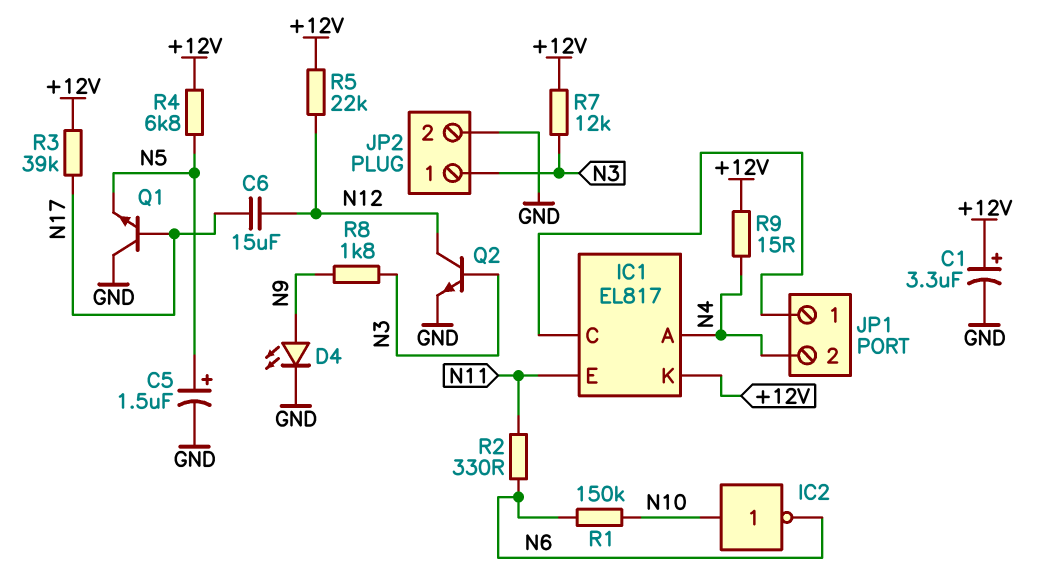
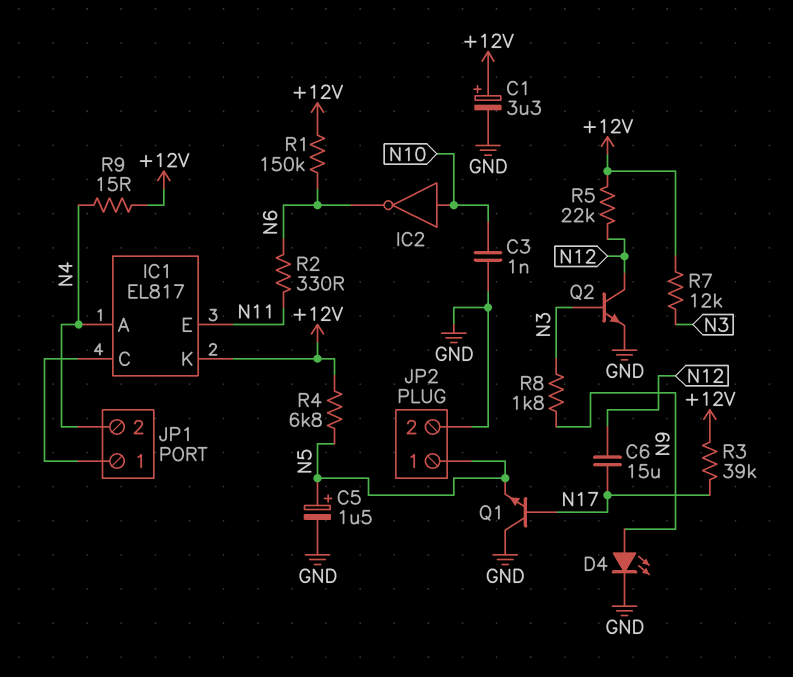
C3: none -> 1nF (GND, N10)
JP2 pin 1: N3 -> N5
R1: 150k (N6, N10) -> 150k (+12V, N6)

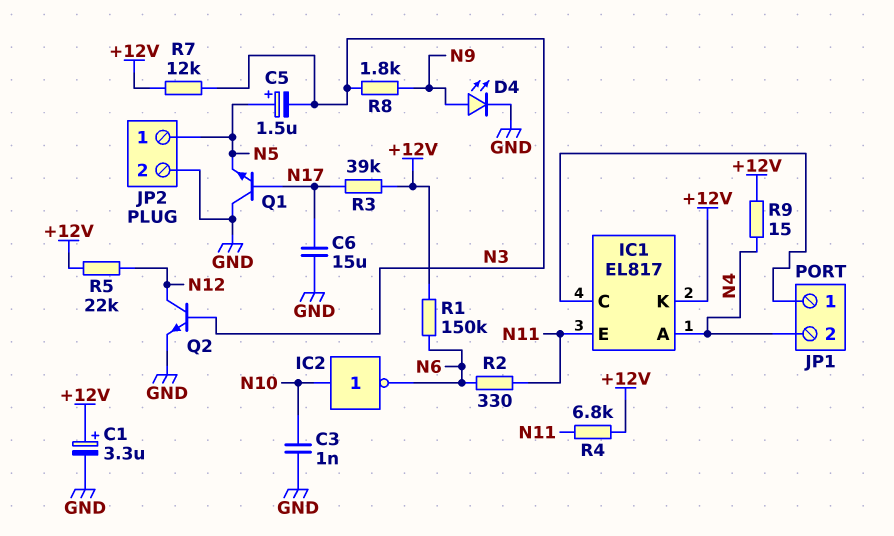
C5: 1.5uF (plus N5, minus GND) -> 1.5uF (plus N5, minus N3)
C6: 15uF (N12, N17) -> 15uF (GND, N17)
R4: 6.8k (+12V, N5) -> 6.8k (+12V, N11)

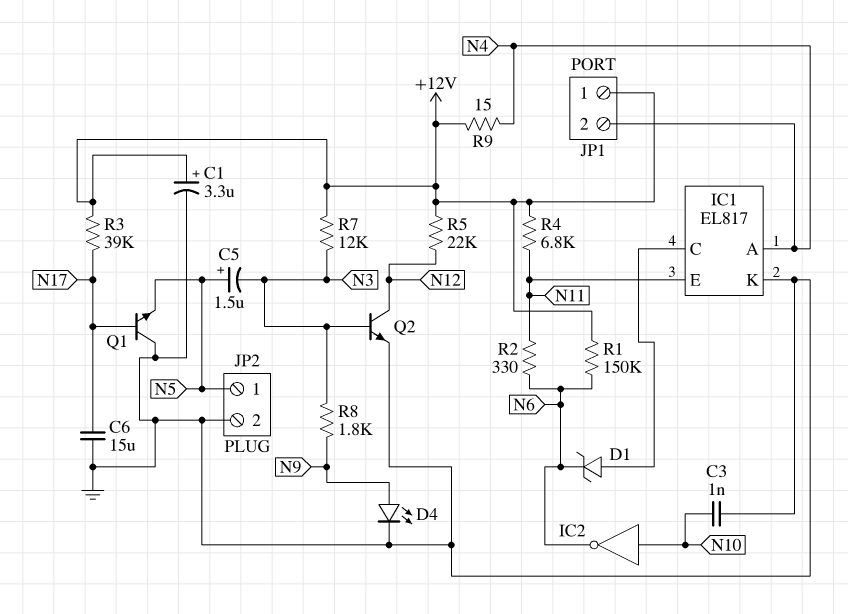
D1: none -> zener (A IC1/C, K N6)
IC1 pin K: +12V -> GND
JP1 pin 1: IC1/C -> +12V

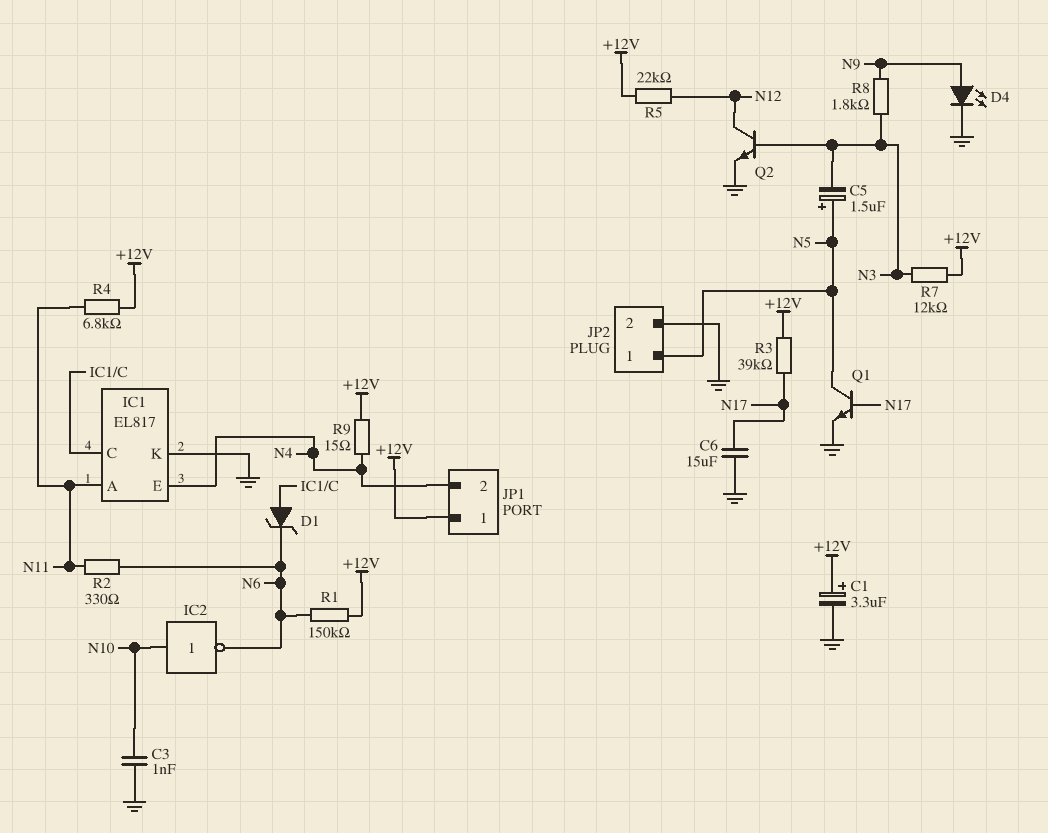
IC1 pin A: N4 -> N11
IC1 pin E: N11 -> N4
Q1: NPN (B N17, C GND, E N5) -> NPN (B N17, C N5, E GND)

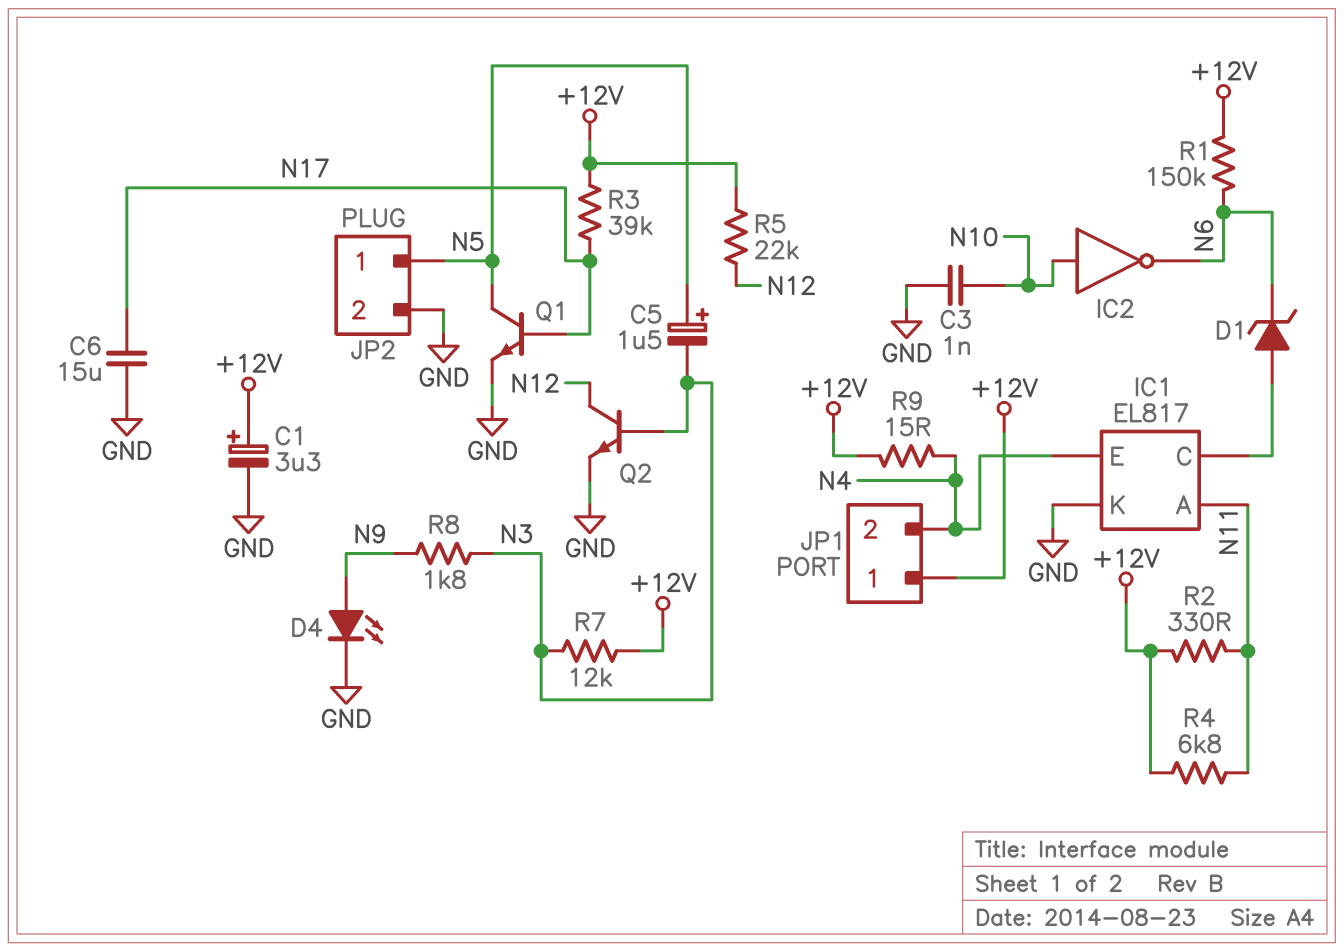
R2: 330 (N6, N11) -> 330 (+12V, N11)

